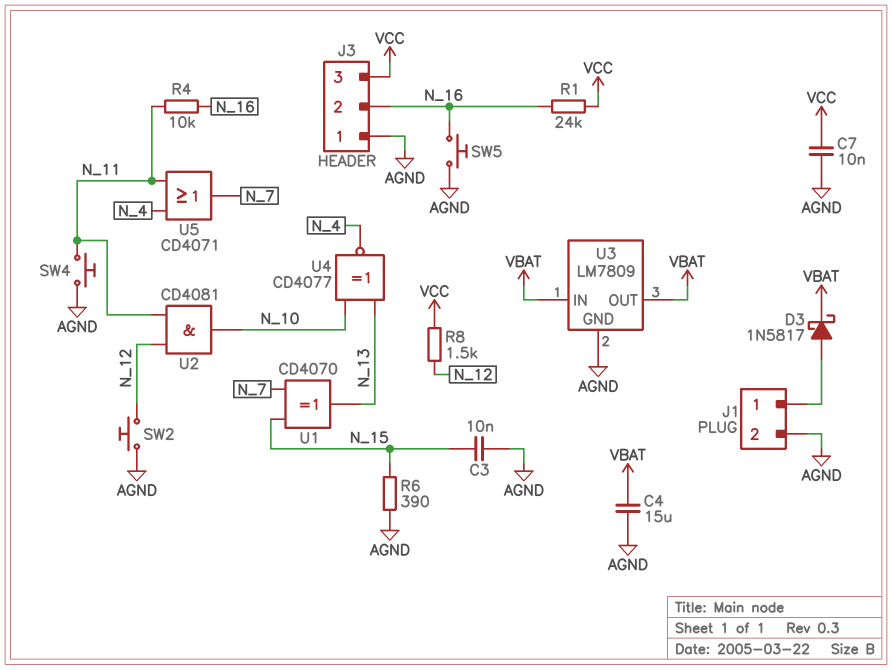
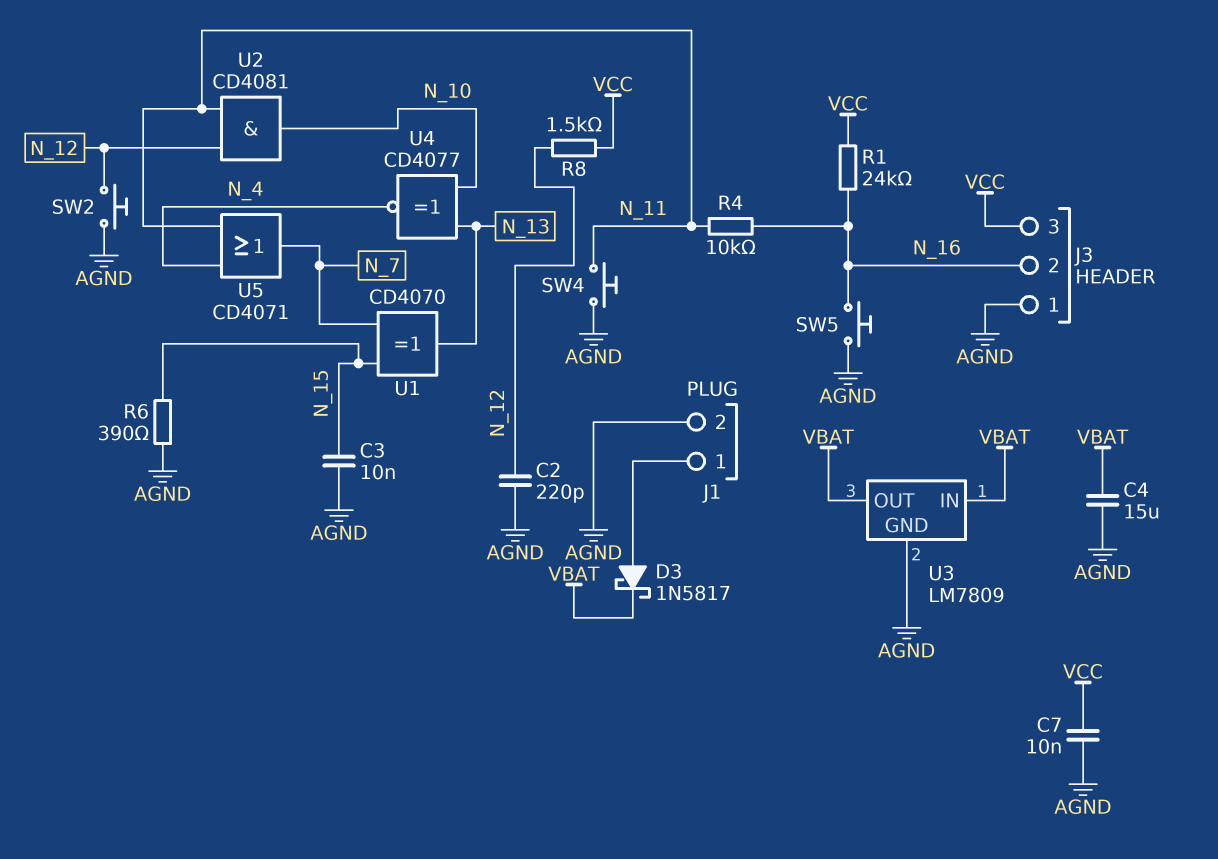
C2: none -> 220pF (AGND, N_12)

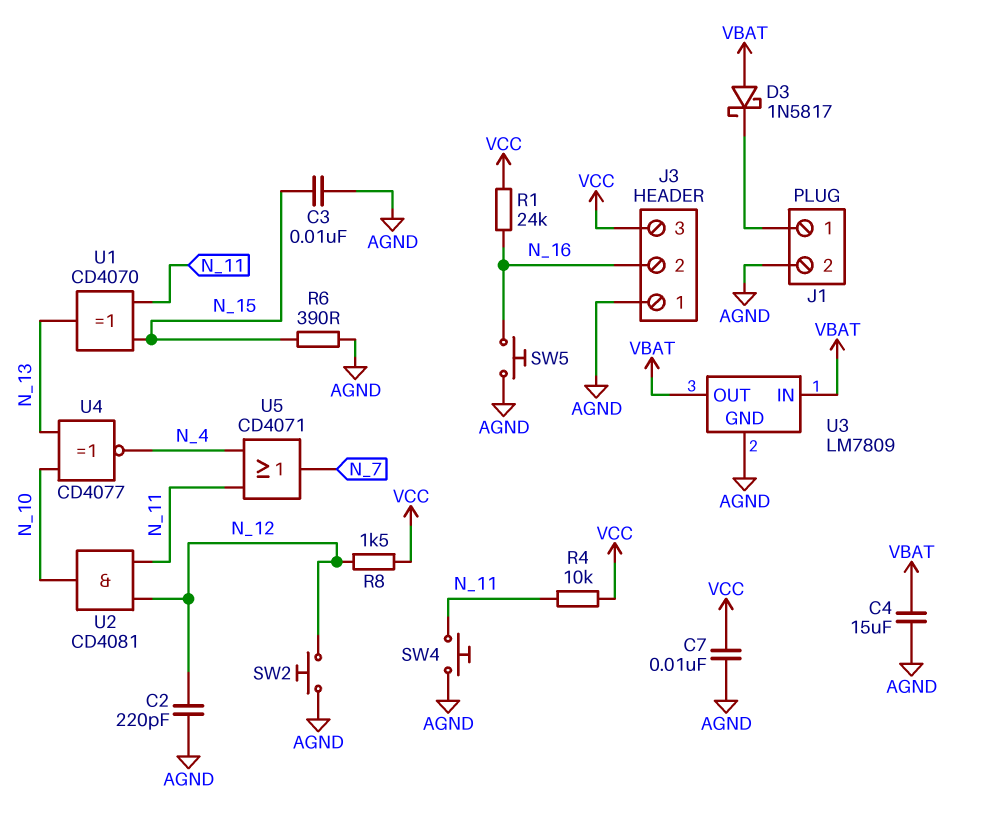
D3: schottky 1N5817 (A J1/1, K VBAT) -> schottky 1N5817 (A VBAT, K J1/1)
R4: 10k (N_11, N_16) -> 10k (N_11, VCC)
U1: XOR CD4070 (in N_7, in N_15, out N_13) -> XOR CD4070 (in N_11, in N_15, out N_13)

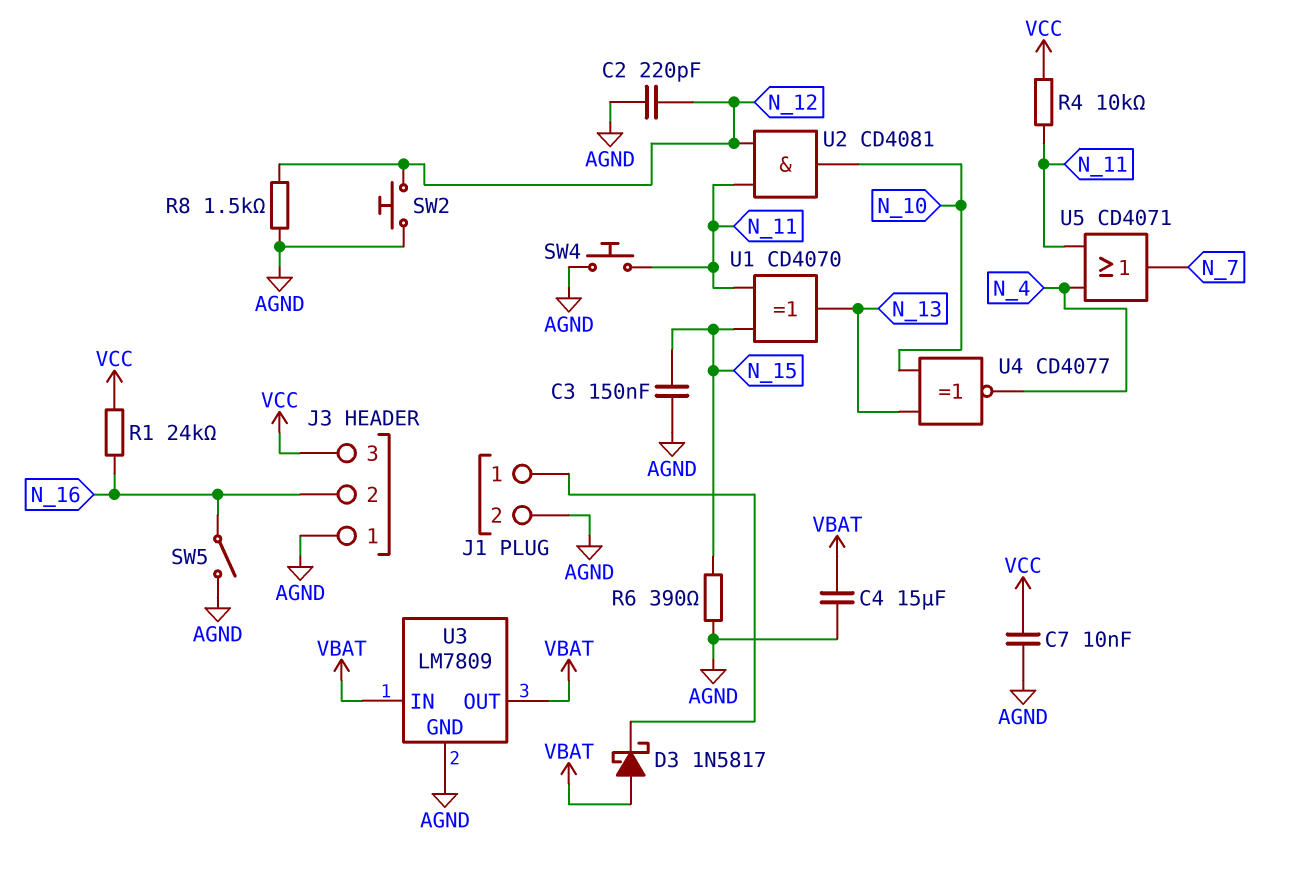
C3: 10nF (AGND, N_15) -> 150nF (AGND, N_15)
R8: 1.5k (N_12, VCC) -> 1.5k (AGND, N_12)
SW5: button (AGND, N_16) -> switch (AGND, N_16)

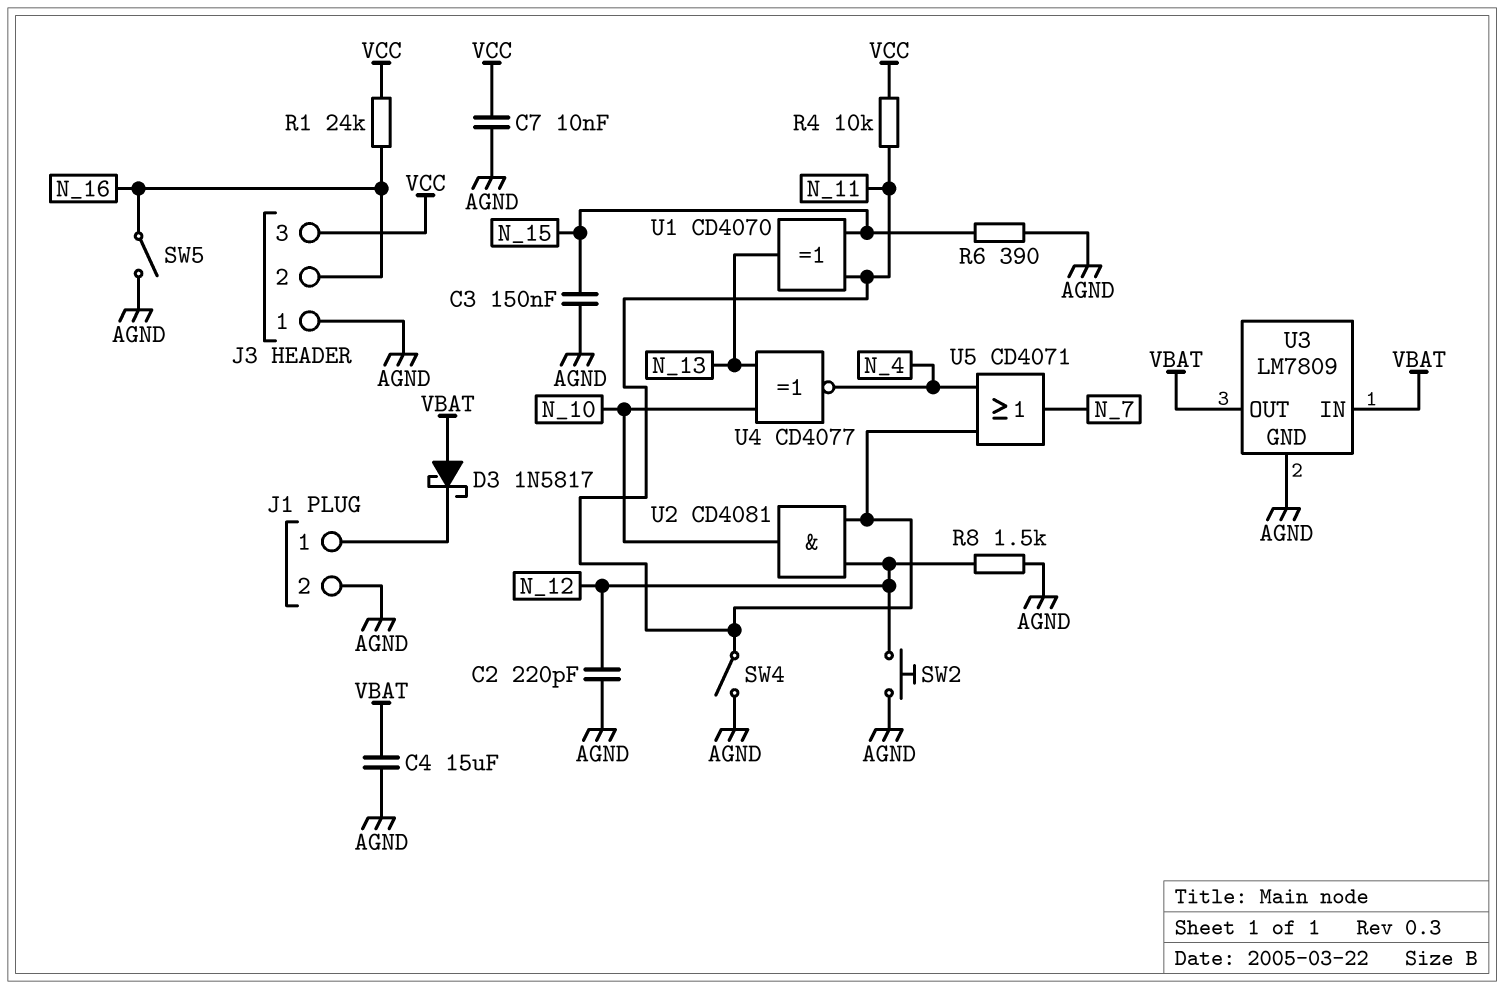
SW4: button (AGND, N_11) -> switch (AGND, N_11)

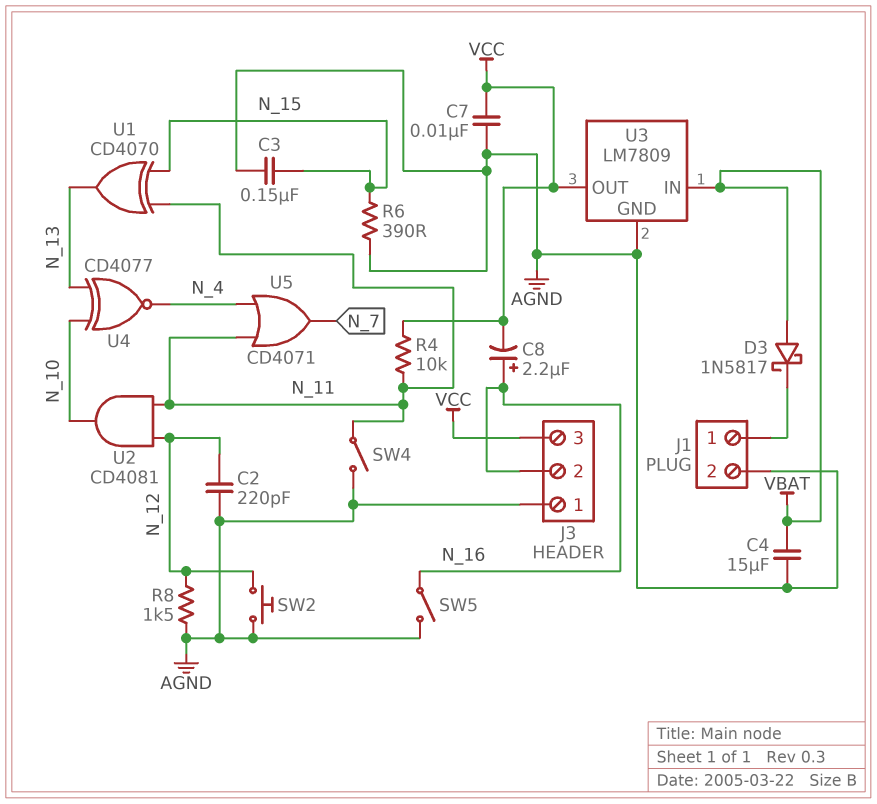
C8: none -> 2.2uF (plus N_16, minus VCC)
R1: 24k (N_16, VCC) -> none
U3 pin OUT: VBAT -> VCC

